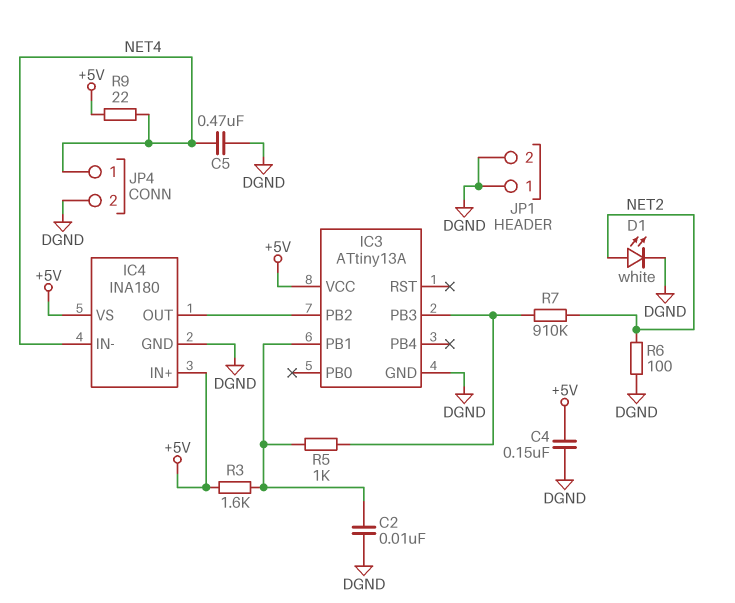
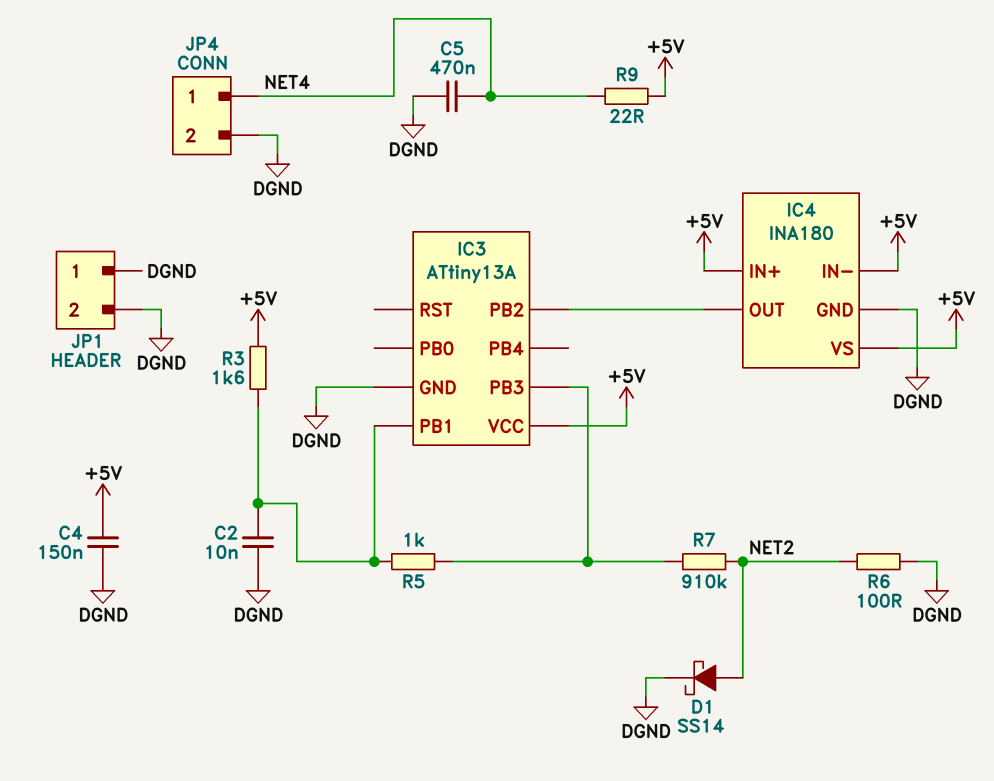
D1: LED white (A NET2, K DGND) -> schottky SS14 (A NET2, K DGND)
IC4 pin IN-: NET4 -> +5V

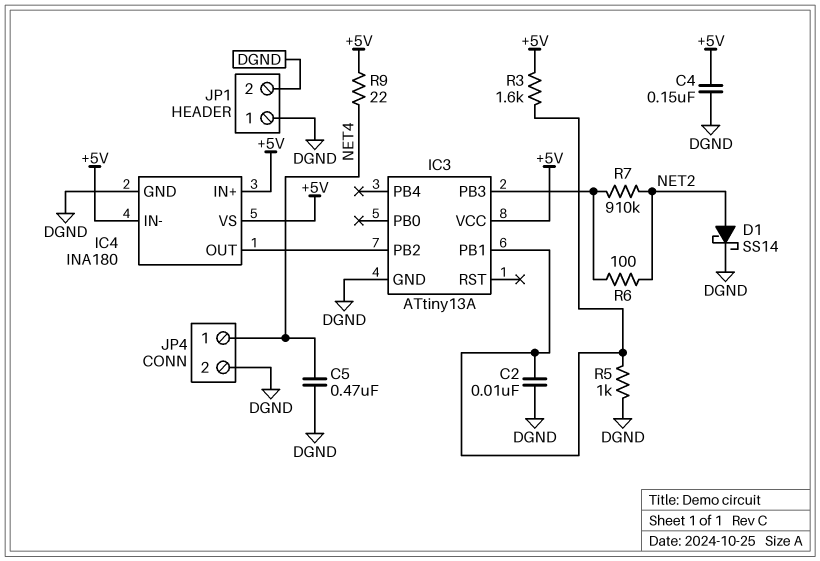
R5: 1k (IC3/PB1, IC3/PB3) -> 1k (DGND, IC3/PB1)
R6: 100 (DGND, NET2) -> 100 (IC3/PB3, NET2)

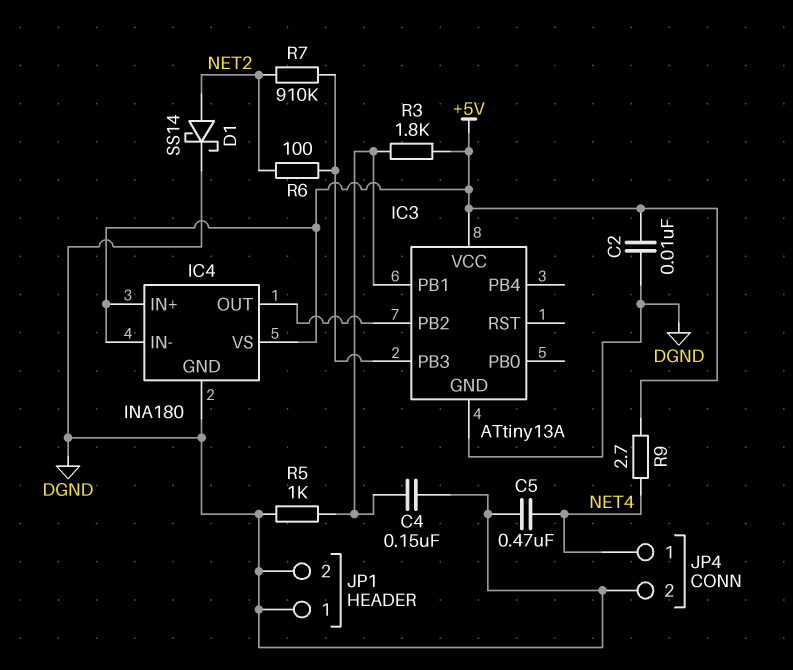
C2: 10nF (DGND, IC3/PB1) -> 10nF (+5V, DGND)
C4: 150nF (+5V, DGND) -> 150nF (DGND, IC3/PB1)
R3: 1.6k (+5V, IC3/PB1) -> 1.8k (+5V, IC3/PB1)
R9: 22 (+5V, NET4) -> 2.7 (+5V, NET4)

